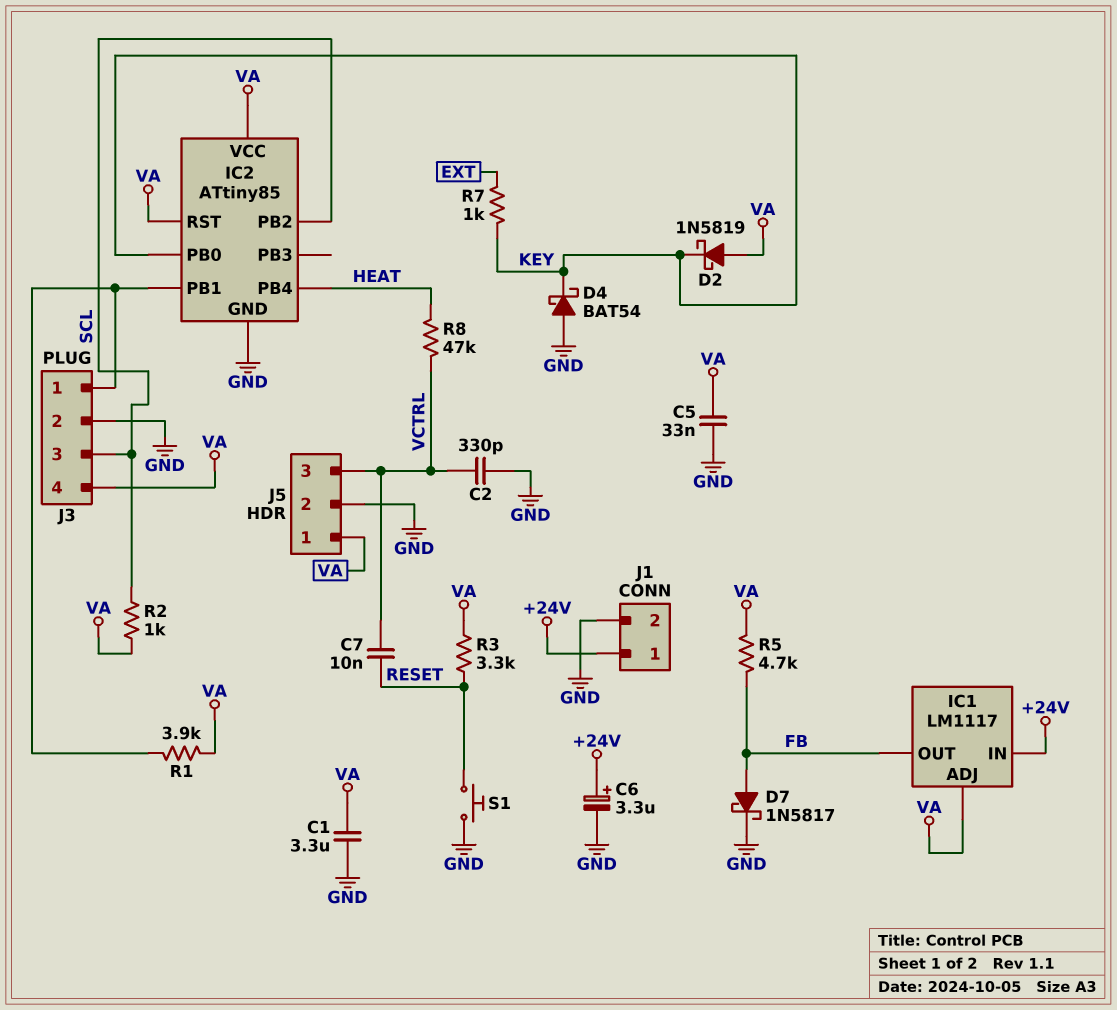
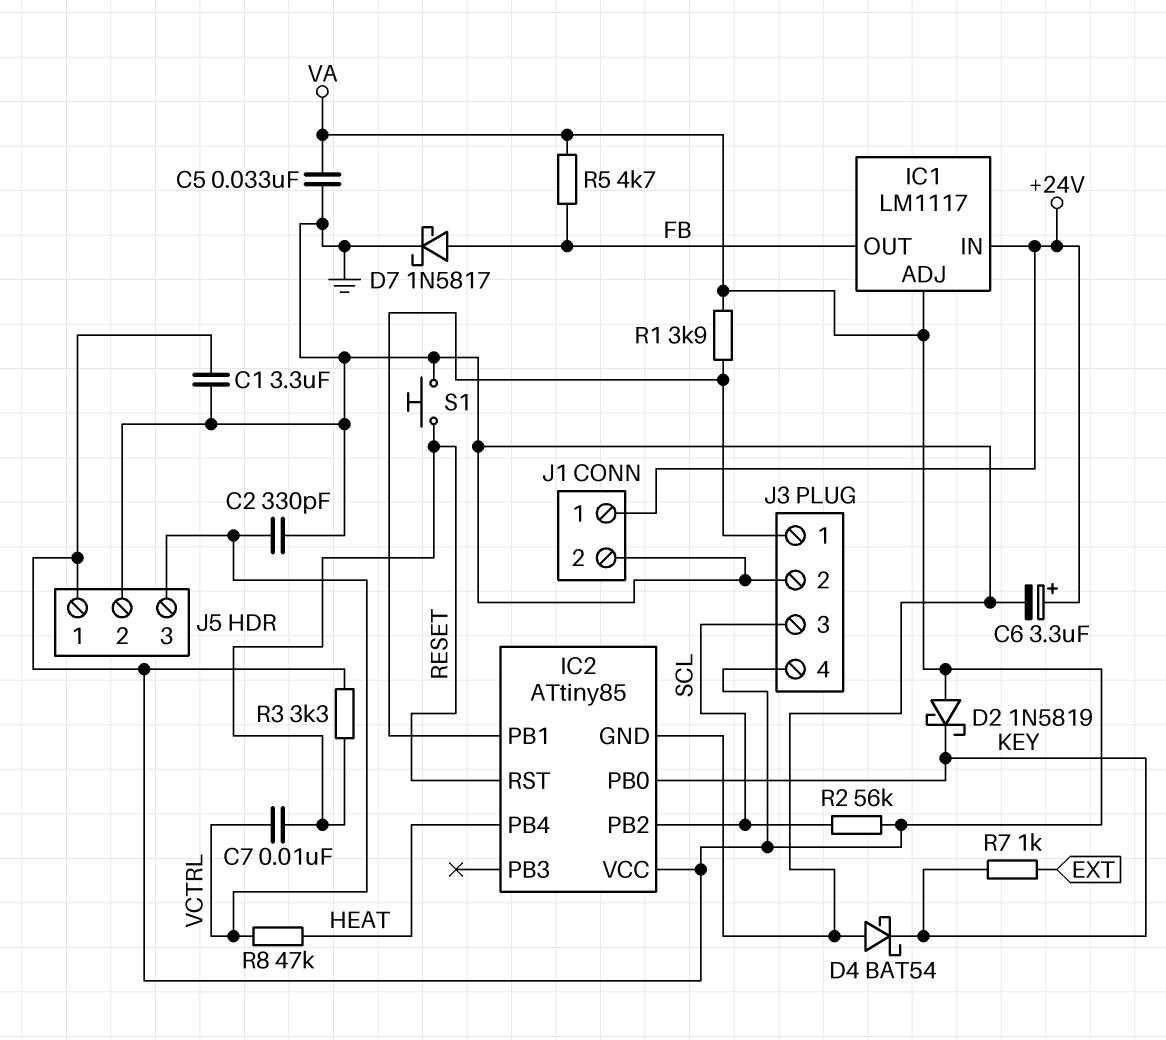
IC2 pin RST: VA -> RESET
R2: 1k (SCL, VA) -> 56k (SCL, VA)

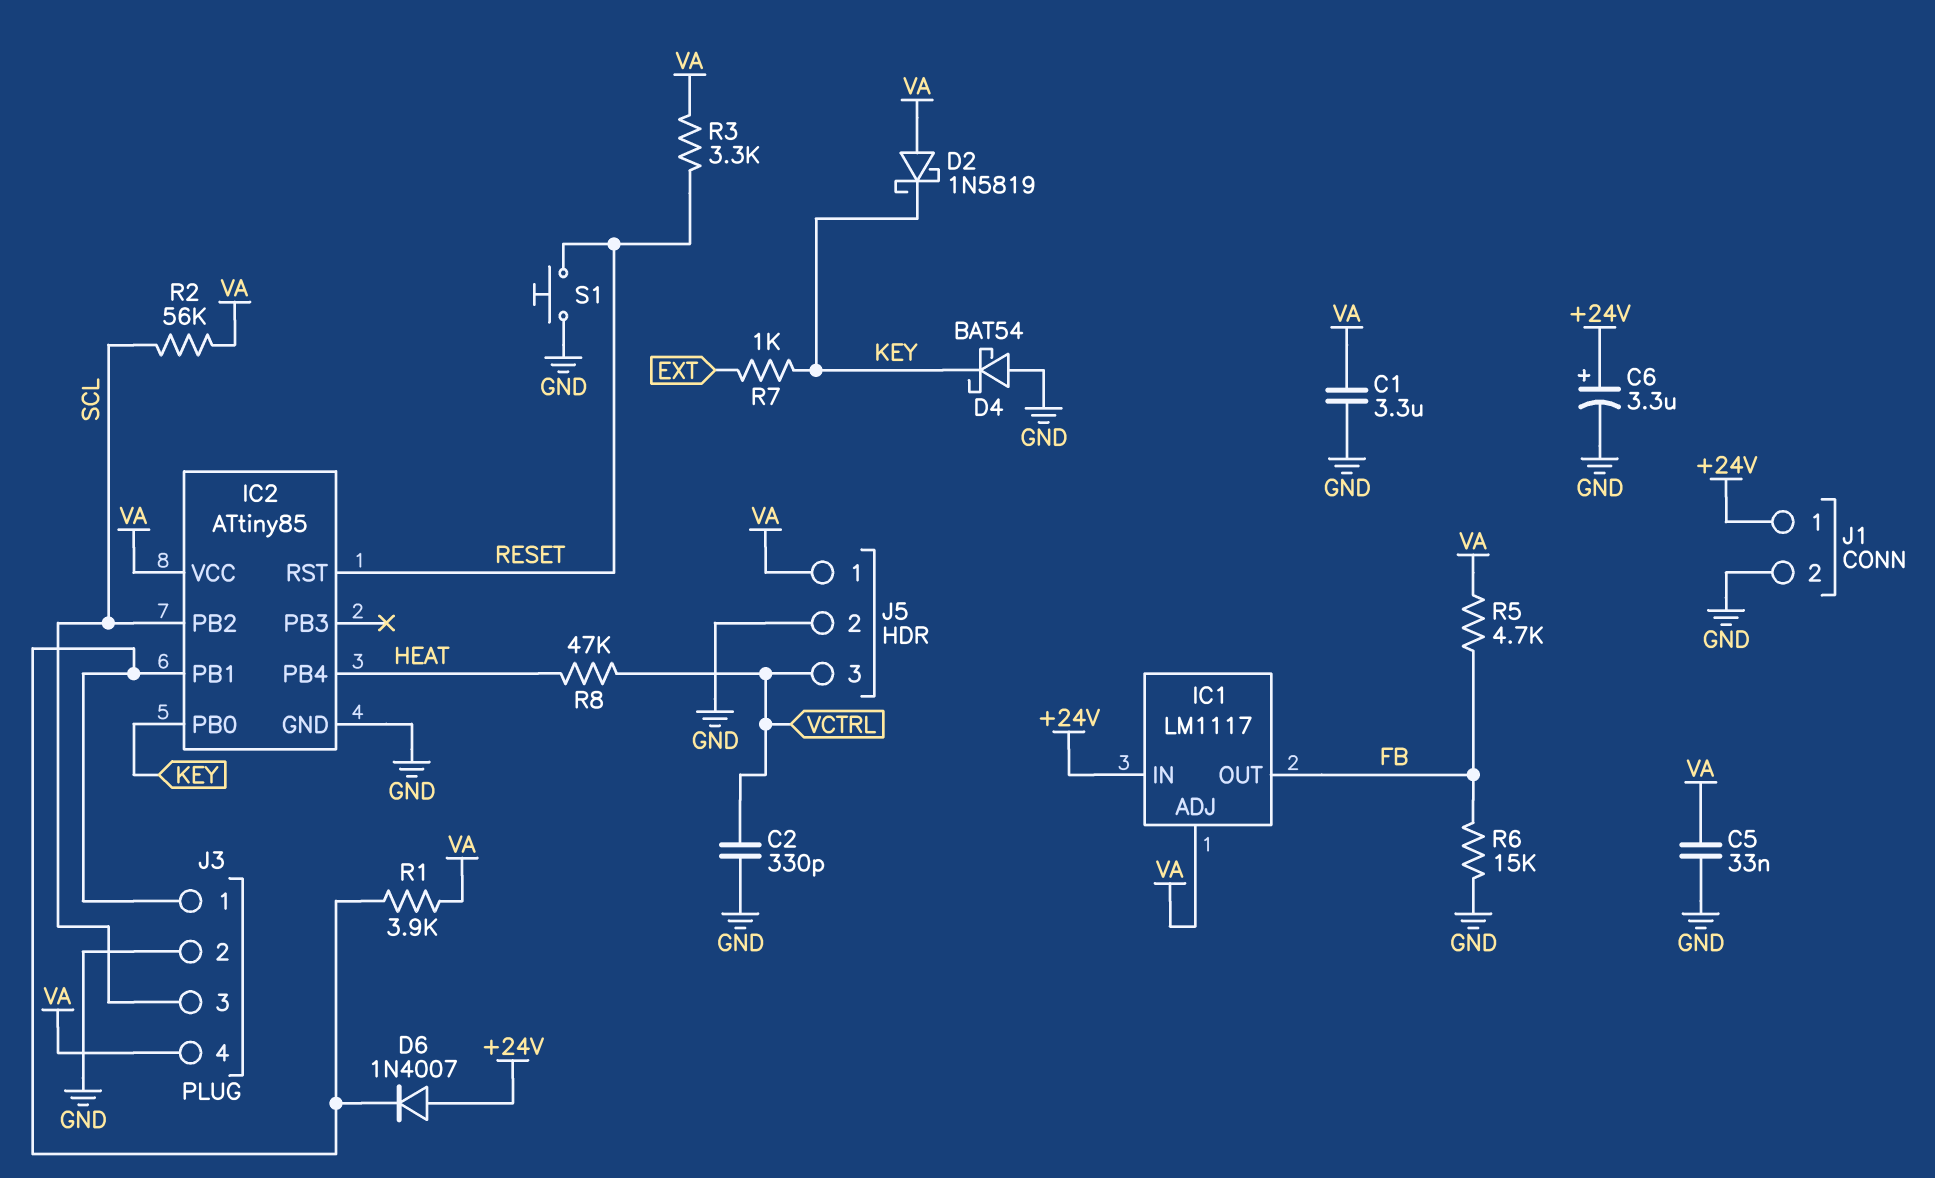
C7: 10nF (RESET, VCTRL) -> none
D6: none -> diode 1N4007 (A +24V, K IC2/PB1)
D7: schottky 1N5817 (A FB, K GND) -> none
R6: none -> 15k (FB, GND)

